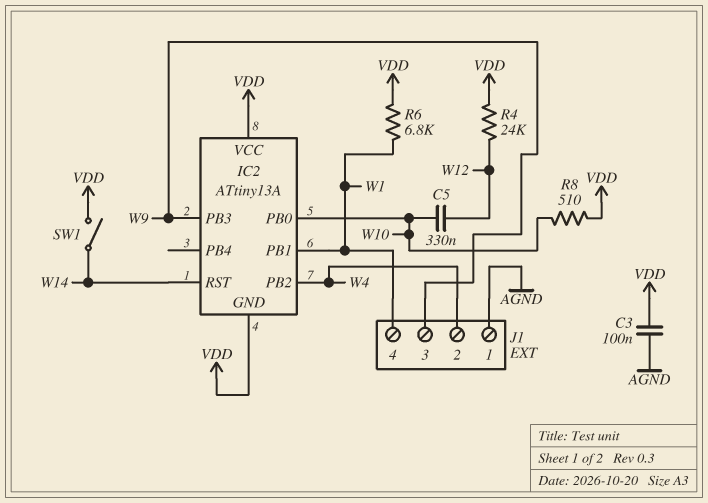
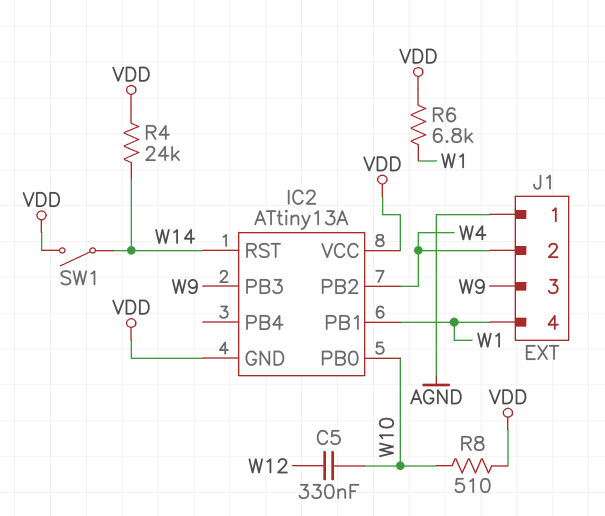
C3: 100nF (AGND, VDD) -> none
R4: 24k (VDD, W12) -> 24k (VDD, W14)

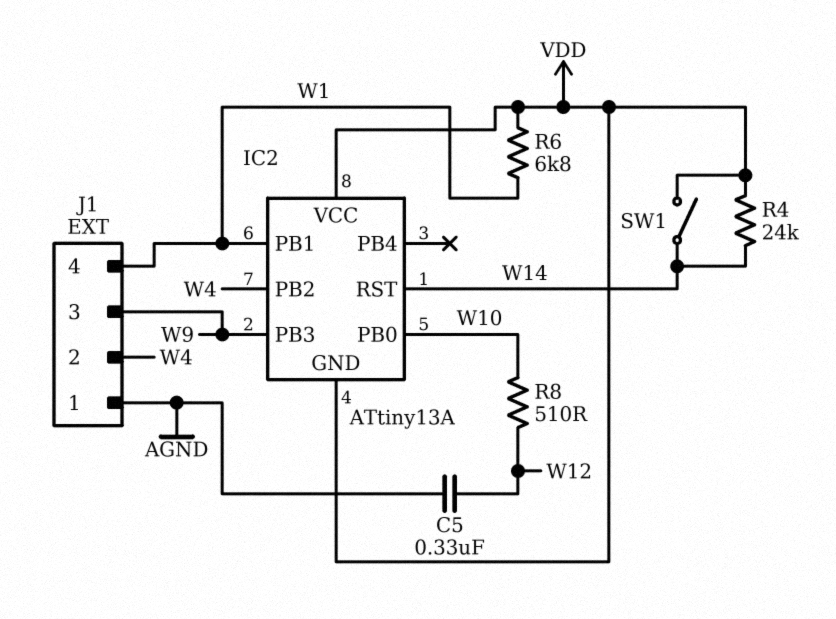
C5: 330nF (W10, W12) -> 330nF (AGND, W12)
R8: 510 (VDD, W10) -> 510 (W10, W12)

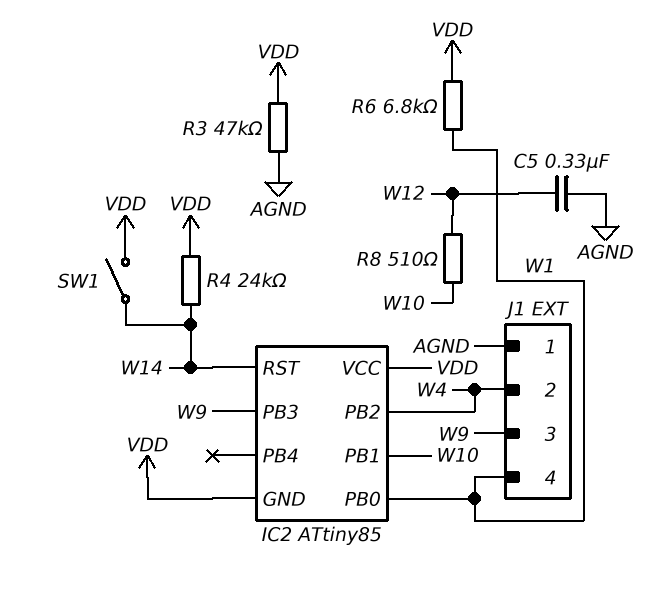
IC2: ATtiny13A -> ATtiny85
IC2 pin PB0: W10 -> W1
IC2 pin PB1: W1 -> W10
R3: none -> 47k (AGND, VDD)

